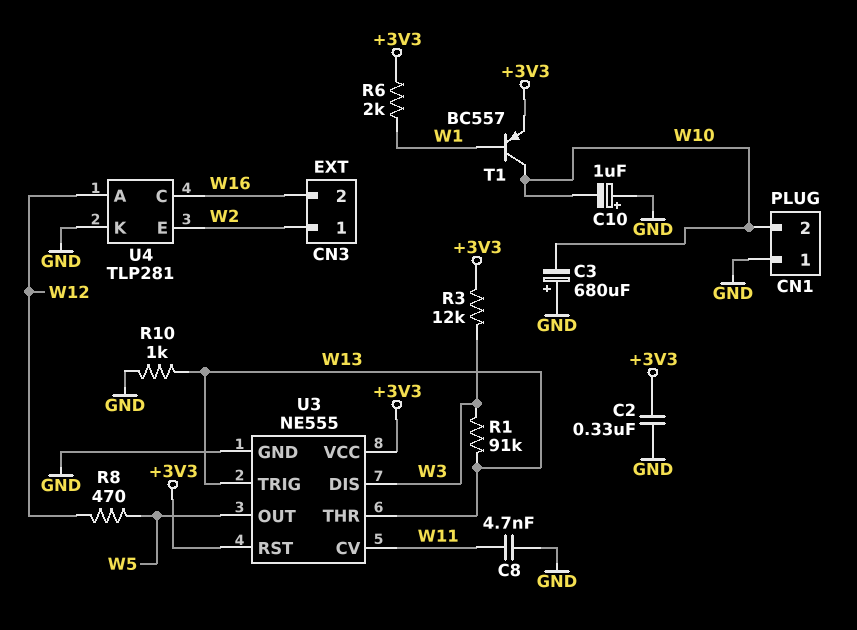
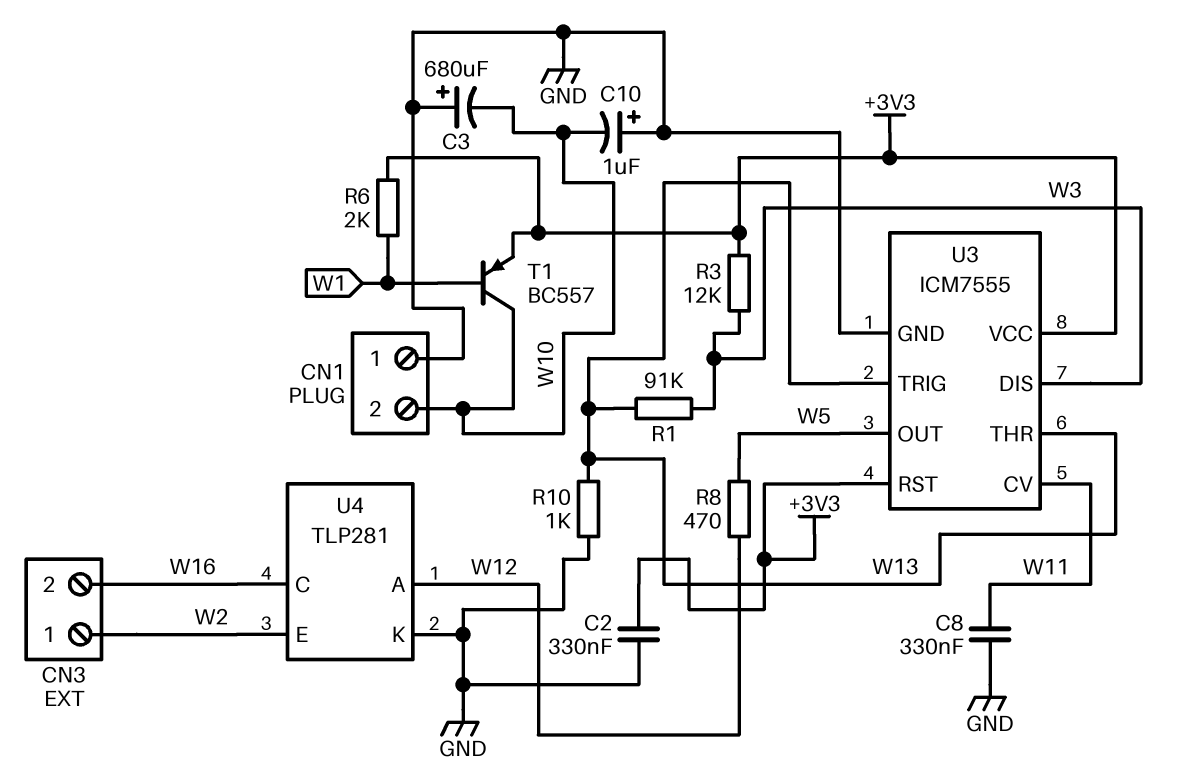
C8: 4.7nF (GND, W11) -> 330nF (GND, W11)
U3: NE555 -> ICM7555

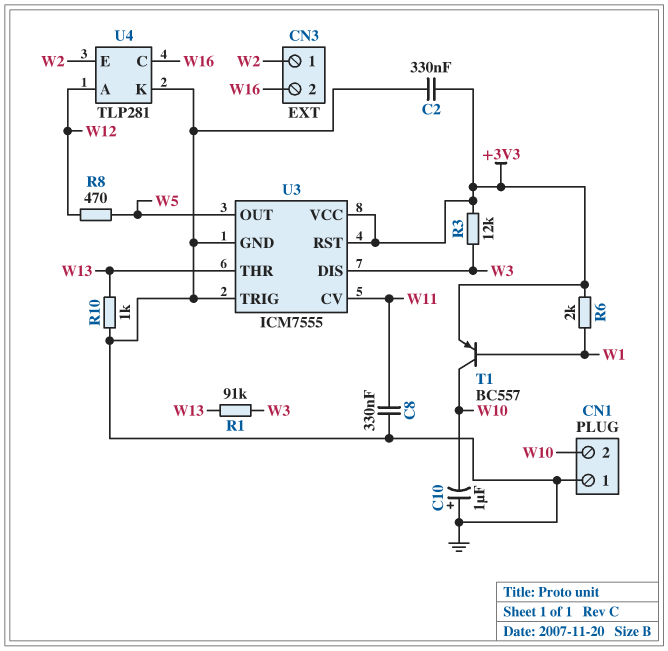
C3: 680uF (plus GND, minus W10) -> none
U3 pin TRIG: W13 -> GND

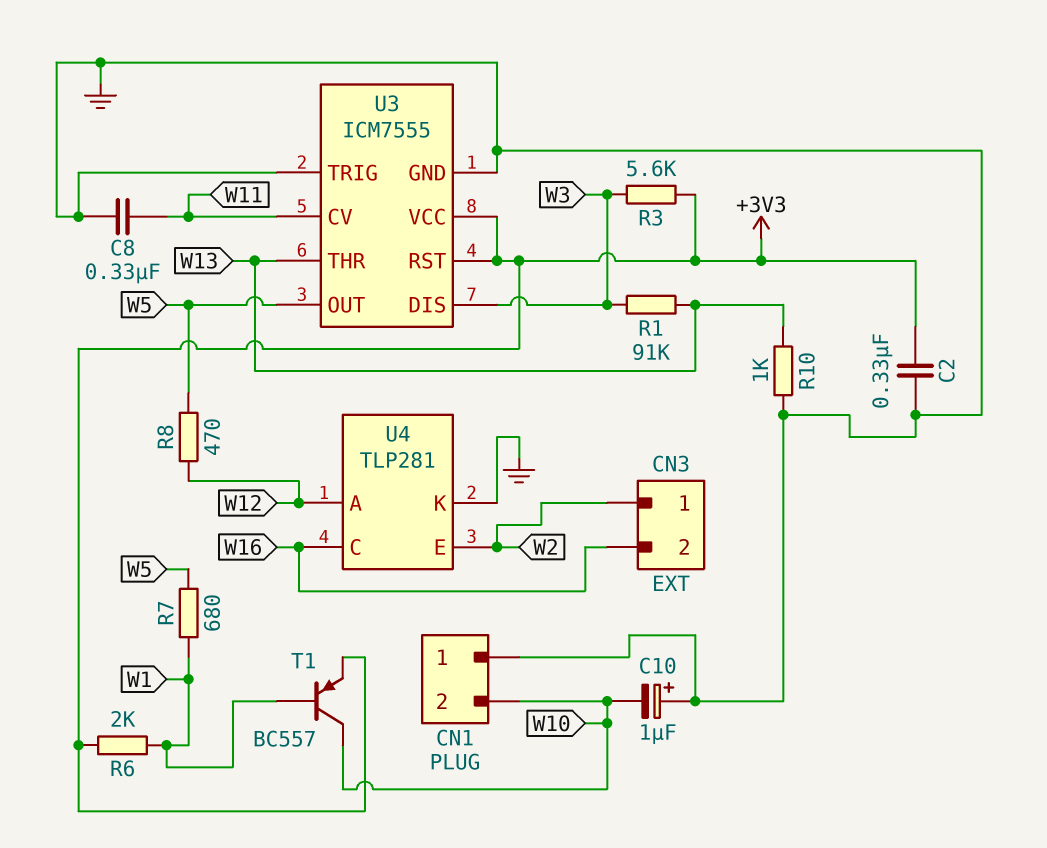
R3: 12k (+3V3, W3) -> 5.6k (+3V3, W3)
R7: none -> 680 (W1, W5)

